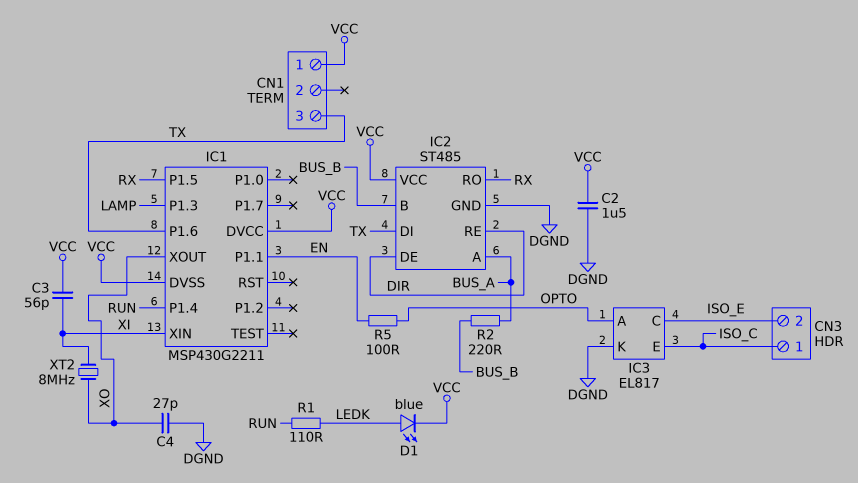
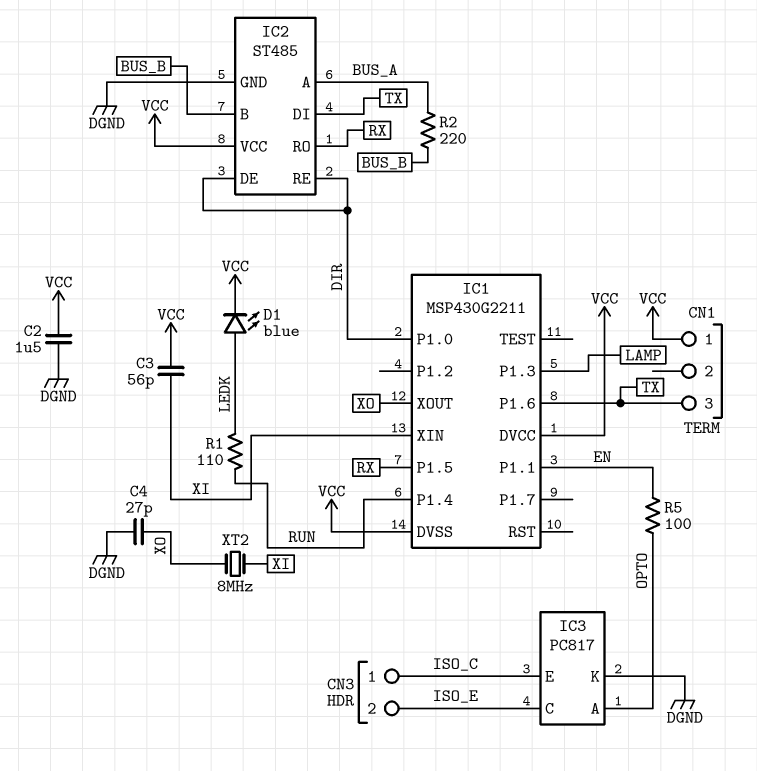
IC1 pin P1.0: none -> DIR
IC3: EL817 -> PC817

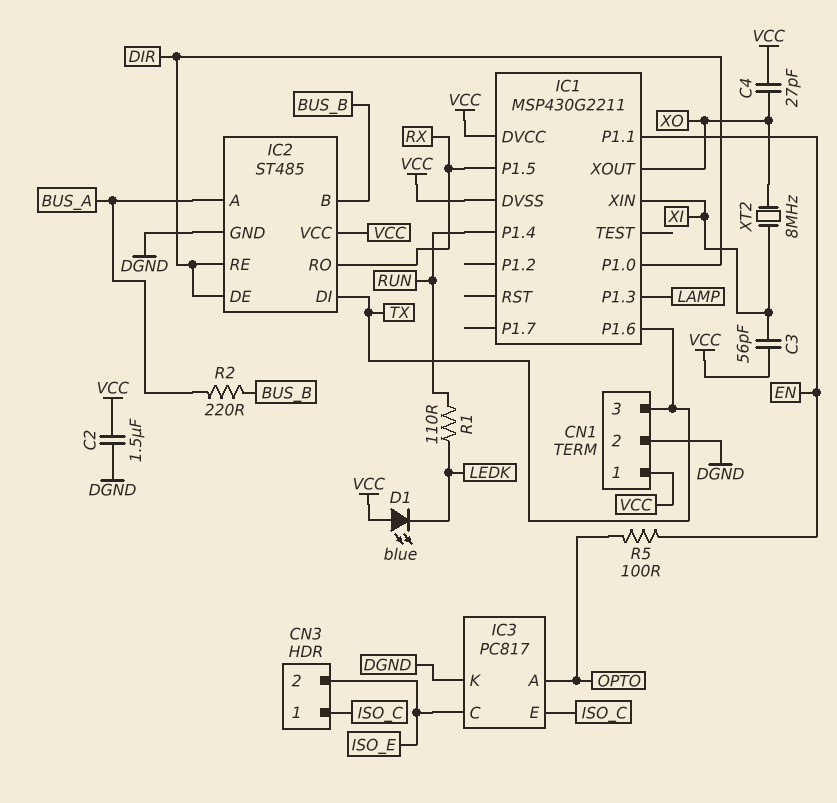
C4: 27pF (DGND, XO) -> 27pF (VCC, XO)
CN1 pin 2: none -> DGND
D1: LED blue (A LEDK, K VCC) -> LED blue (A VCC, K LEDK)

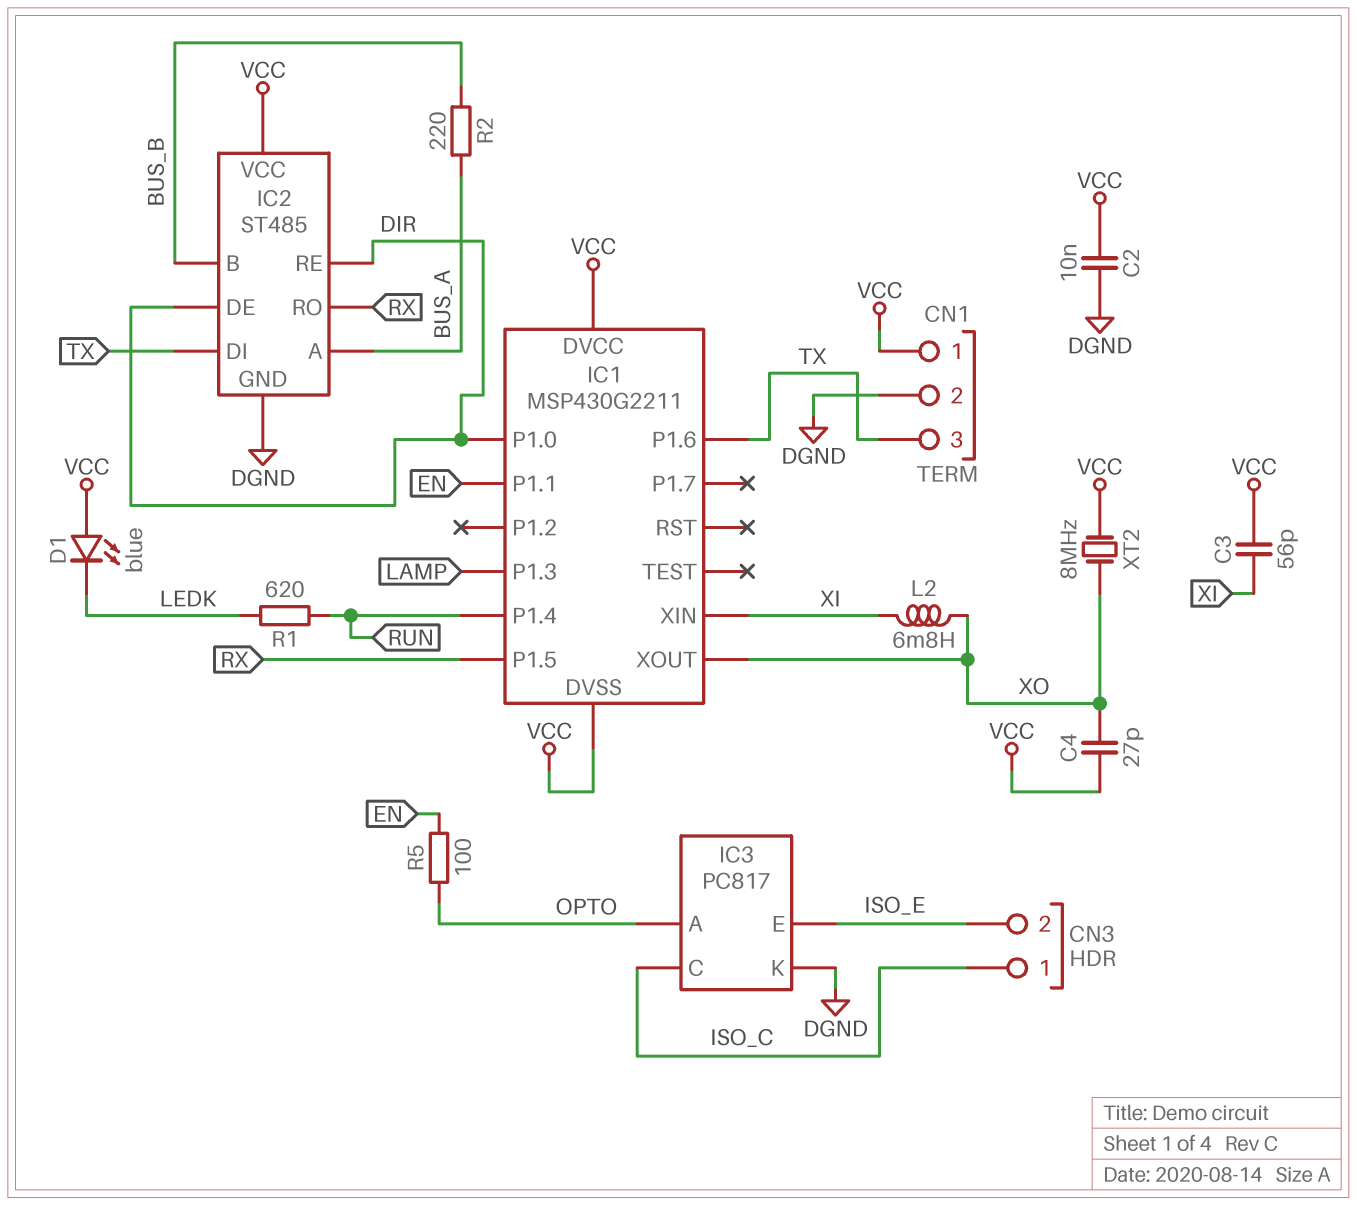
C2: 1.5uF (DGND, VCC) -> 10nF (DGND, VCC)
IC3 pin C: ISO_E -> ISO_C
IC3 pin E: ISO_C -> ISO_E
L2: none -> 6.8mH (XI, XO)
R1: 110 (LEDK, RUN) -> 620 (LEDK, RUN)
XT2: 8MHz (XI, XO) -> 8MHz (VCC, XO)

